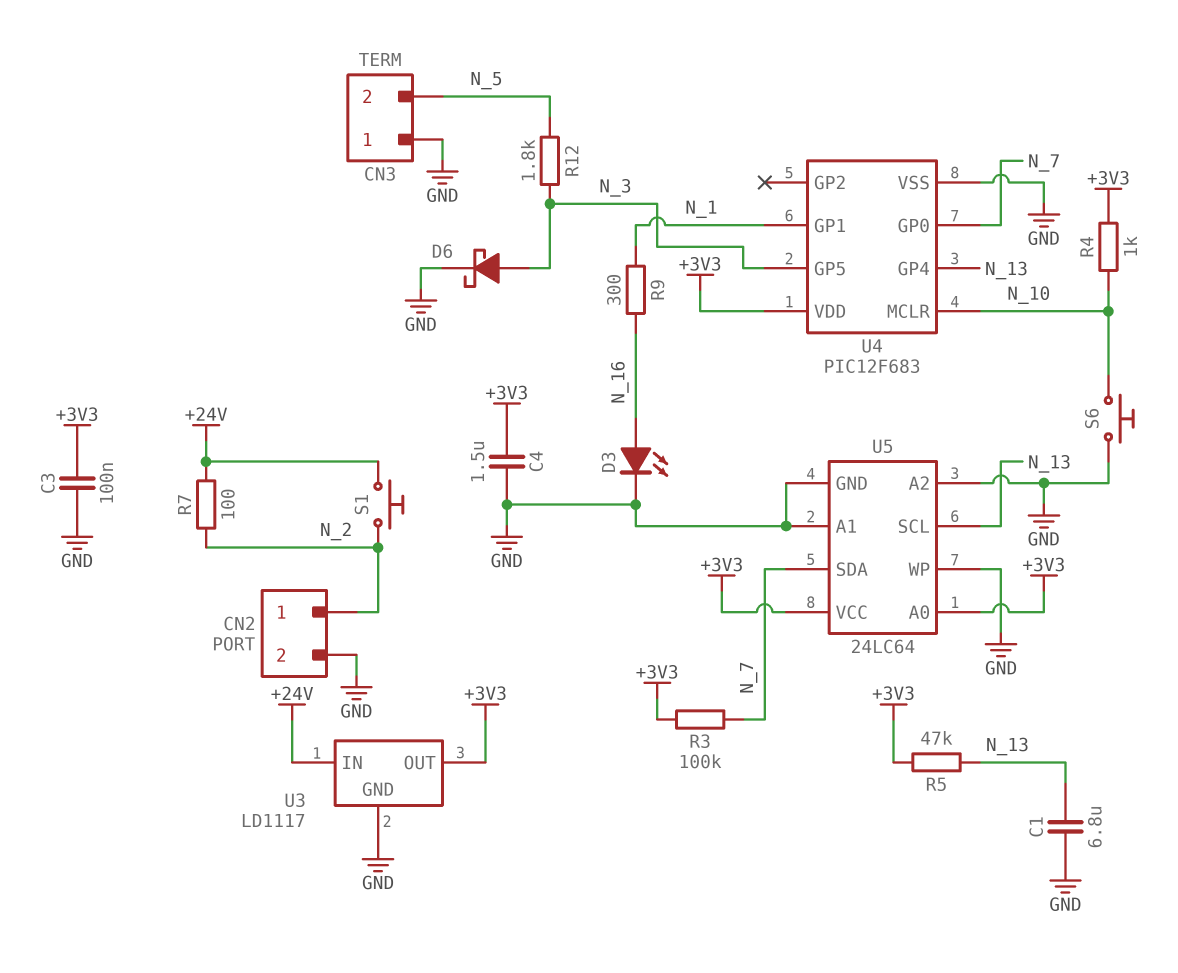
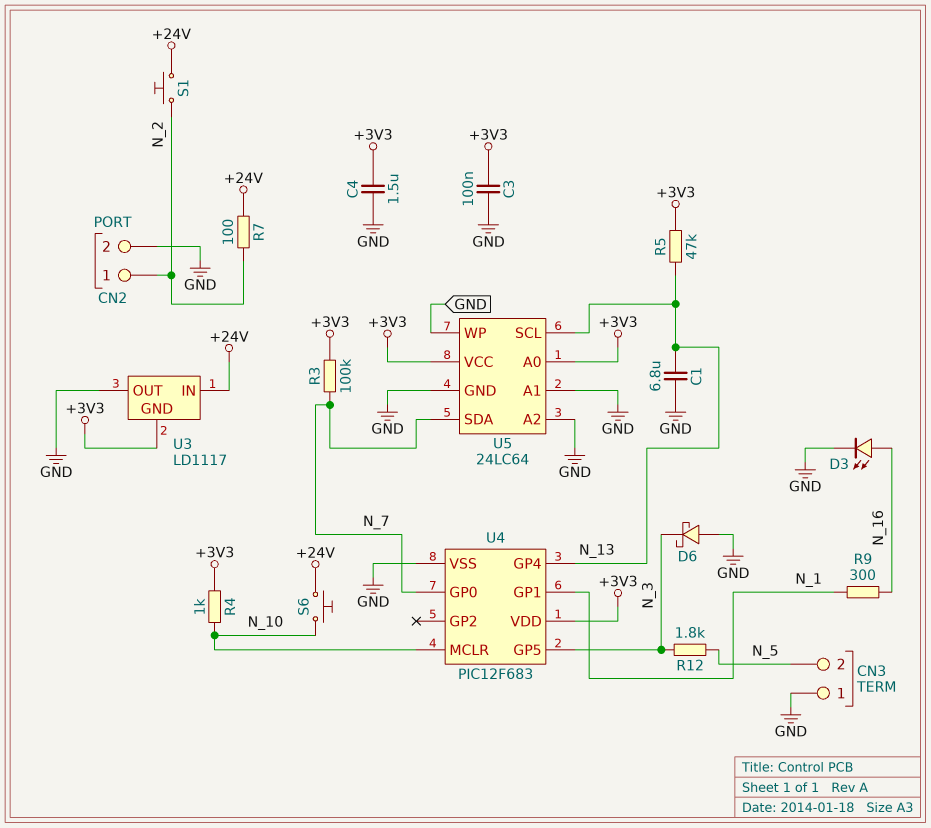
D6: schottky (A N_3, K GND) -> schottky (A GND, K N_3)
S6: button (GND, N_10) -> button (+24V, N_10)
U3 pin GND: GND -> +3V3
U3 pin OUT: +3V3 -> GND

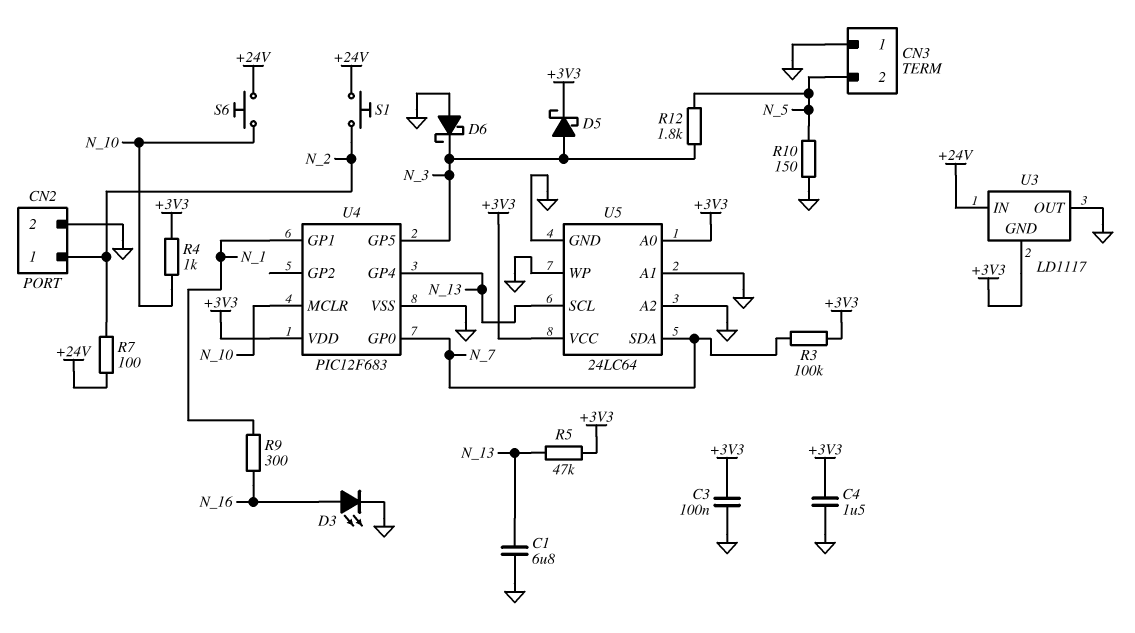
D5: none -> schottky (A N_3, K +3V3)
R10: none -> 150 (GND, N_5)

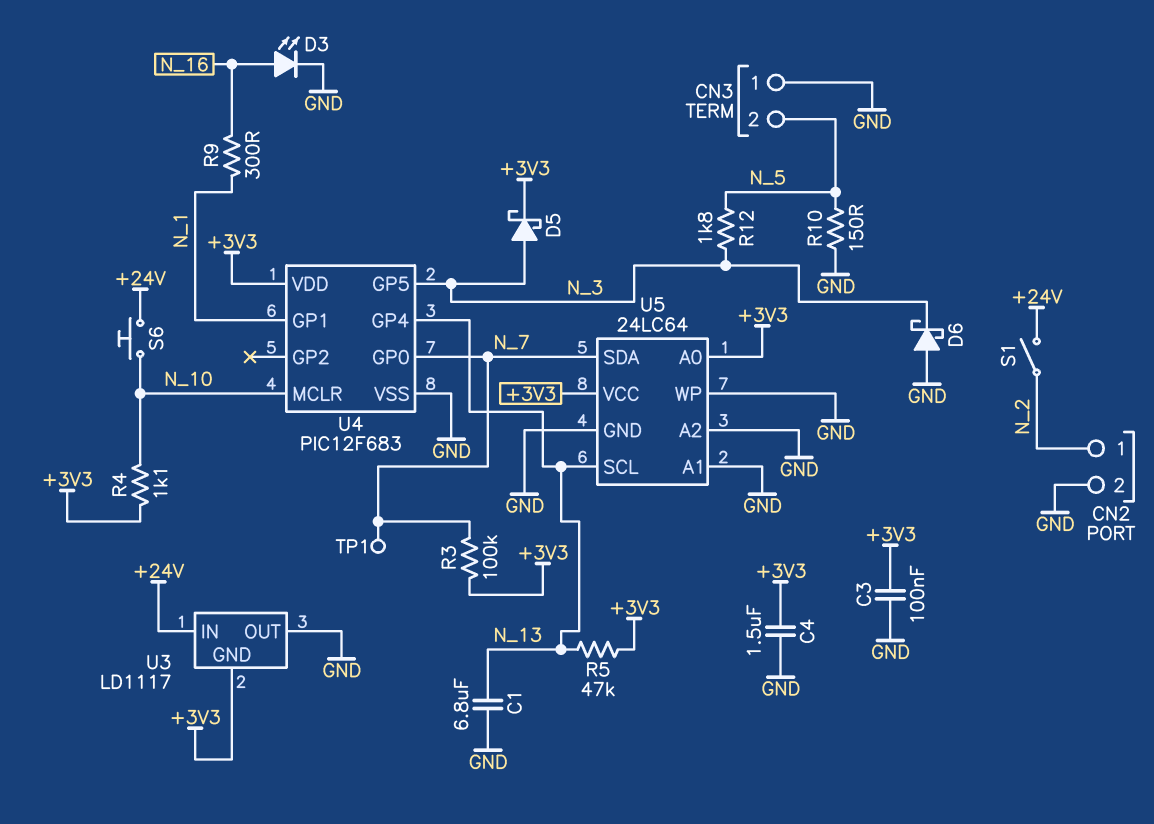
R4: 1k (+3V3, N_10) -> 1.1k (+3V3, N_10)
R7: 100 (+24V, N_2) -> none
S1: button (+24V, N_2) -> switch (+24V, N_2)
TP1: none -> test point (N_7)

